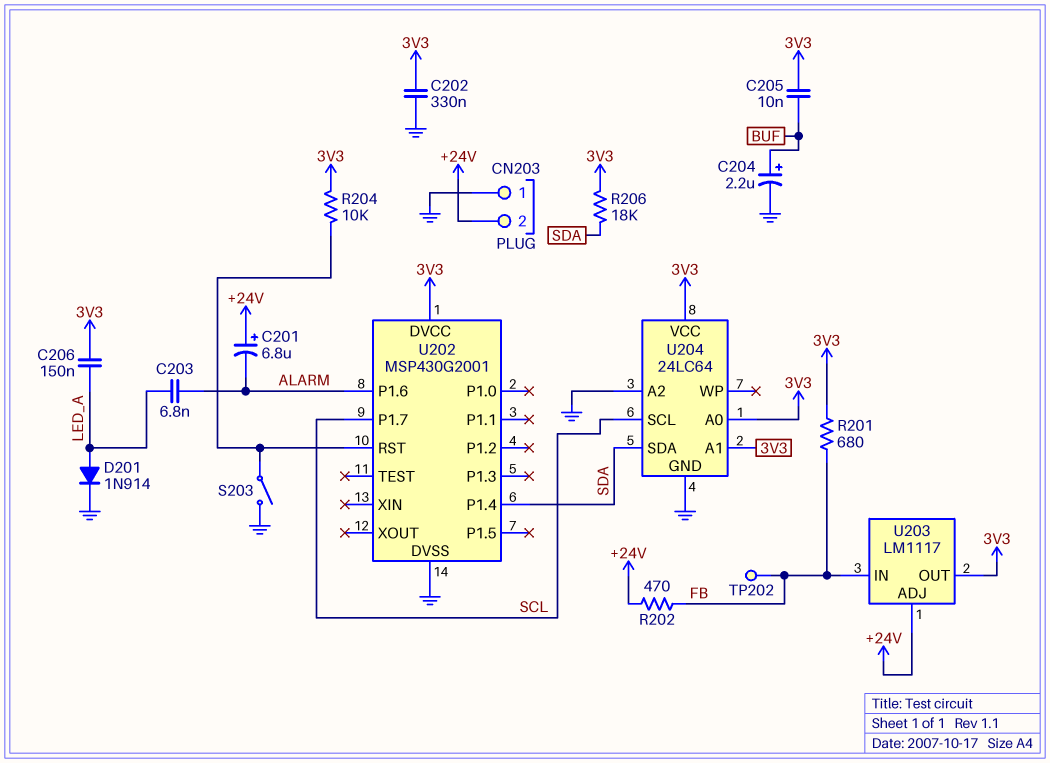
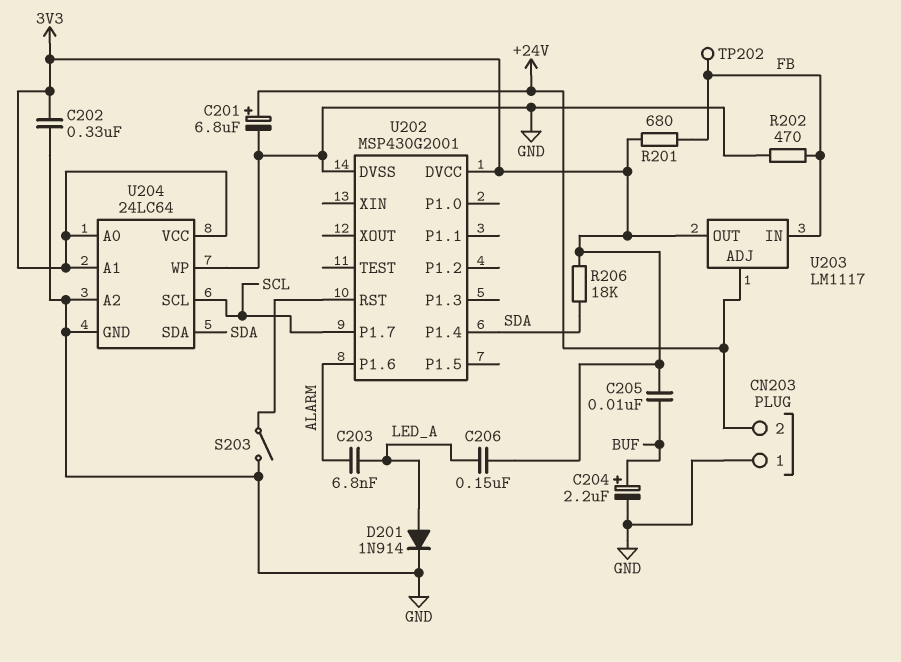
C201: 6.8uF (plus +24V, minus ALARM) -> 6.8uF (plus +24V, minus GND)
R202: 470 (+24V, FB) -> 470 (FB, GND)
R204: 10k (3V3, U202/RST) -> none
U204 pin WP: none -> GND

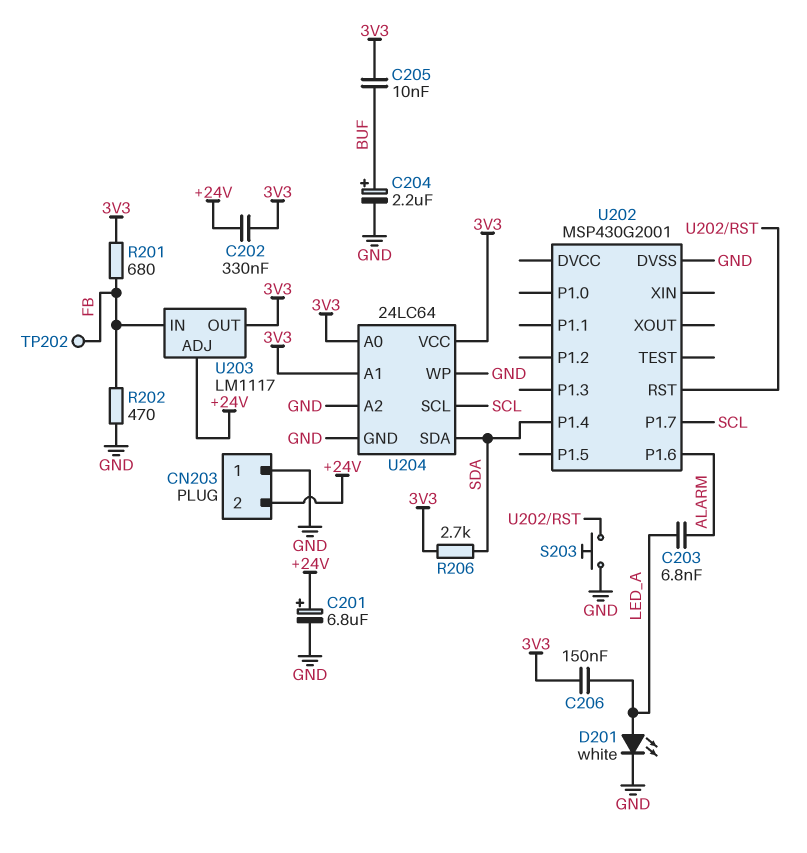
C202: 330nF (3V3, GND) -> 330nF (+24V, 3V3)
D201: diode 1N914 (A LED_A, K GND) -> LED white (A LED_A, K GND)
R206: 18k (3V3, SDA) -> 2.7k (3V3, SDA)
S203: switch (GND, U202/RST) -> button (GND, U202/RST)
U202 pin DVCC: 3V3 -> none

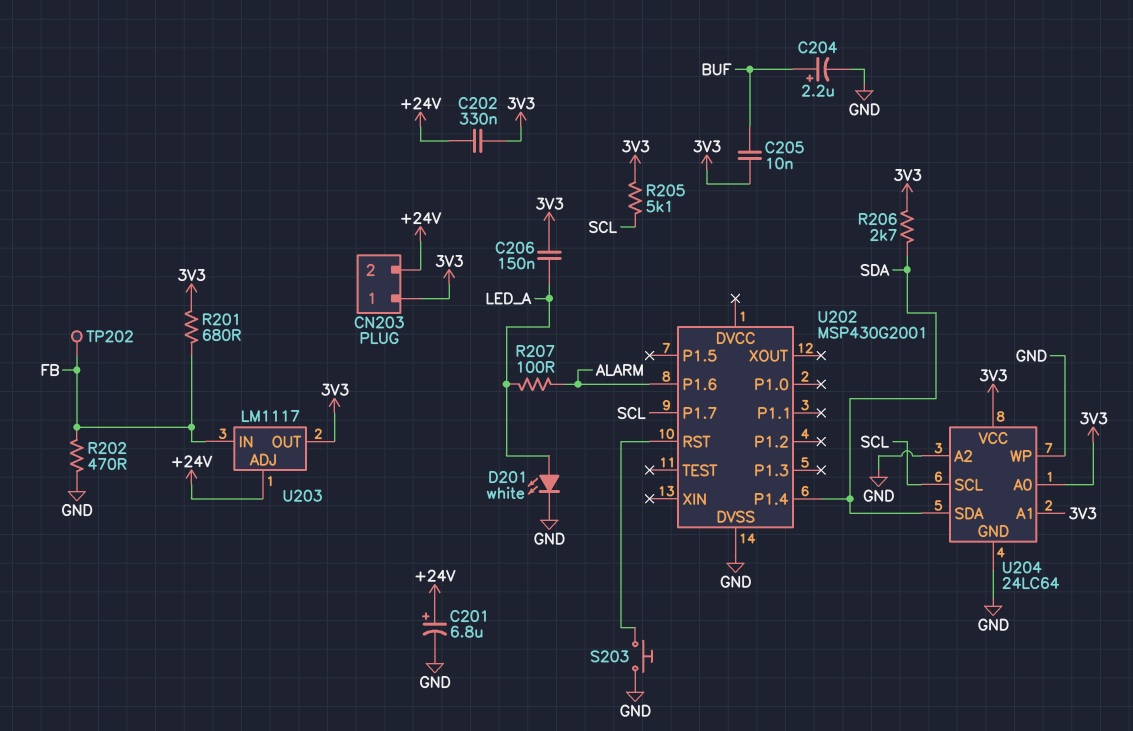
C203: 6.8nF (ALARM, LED_A) -> none
CN203 pin 1: GND -> 3V3
R205: none -> 5.1k (3V3, SCL)
R207: none -> 100 (ALARM, LED_A)

